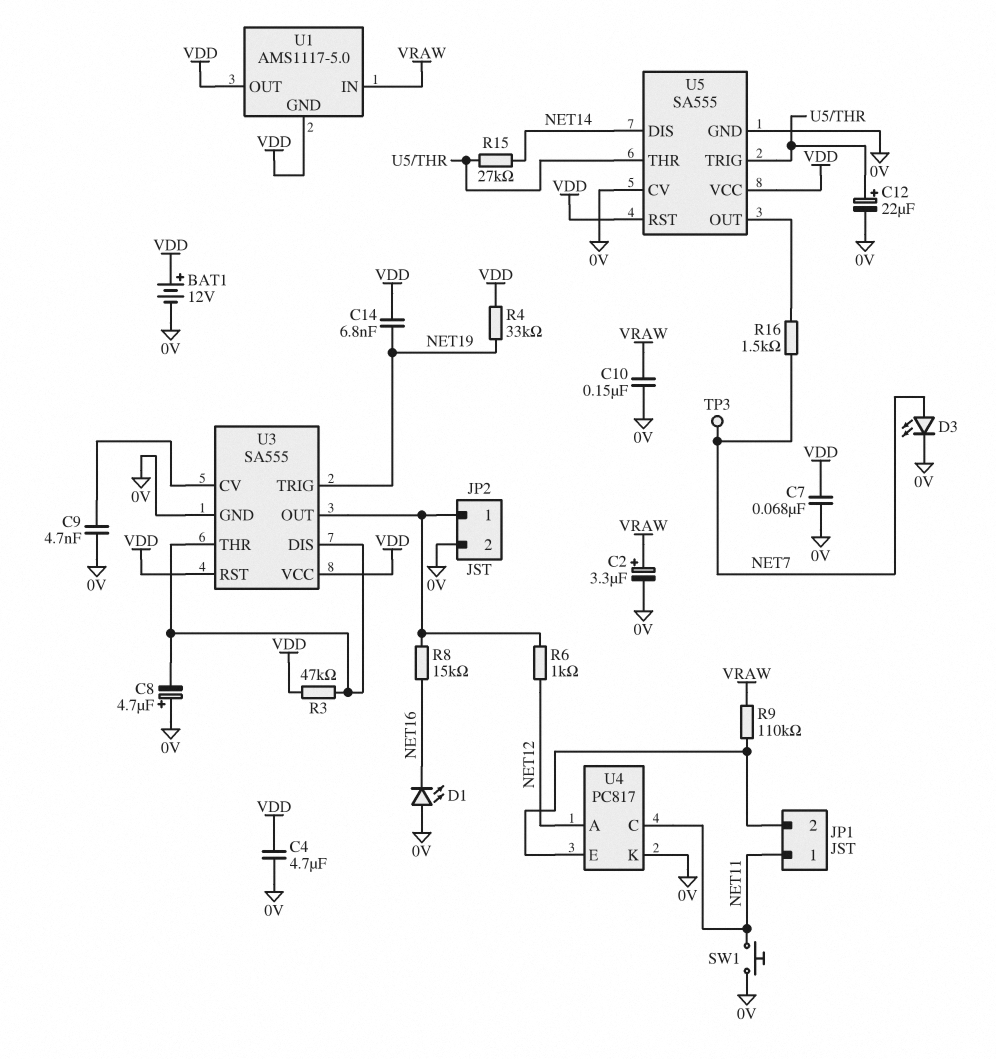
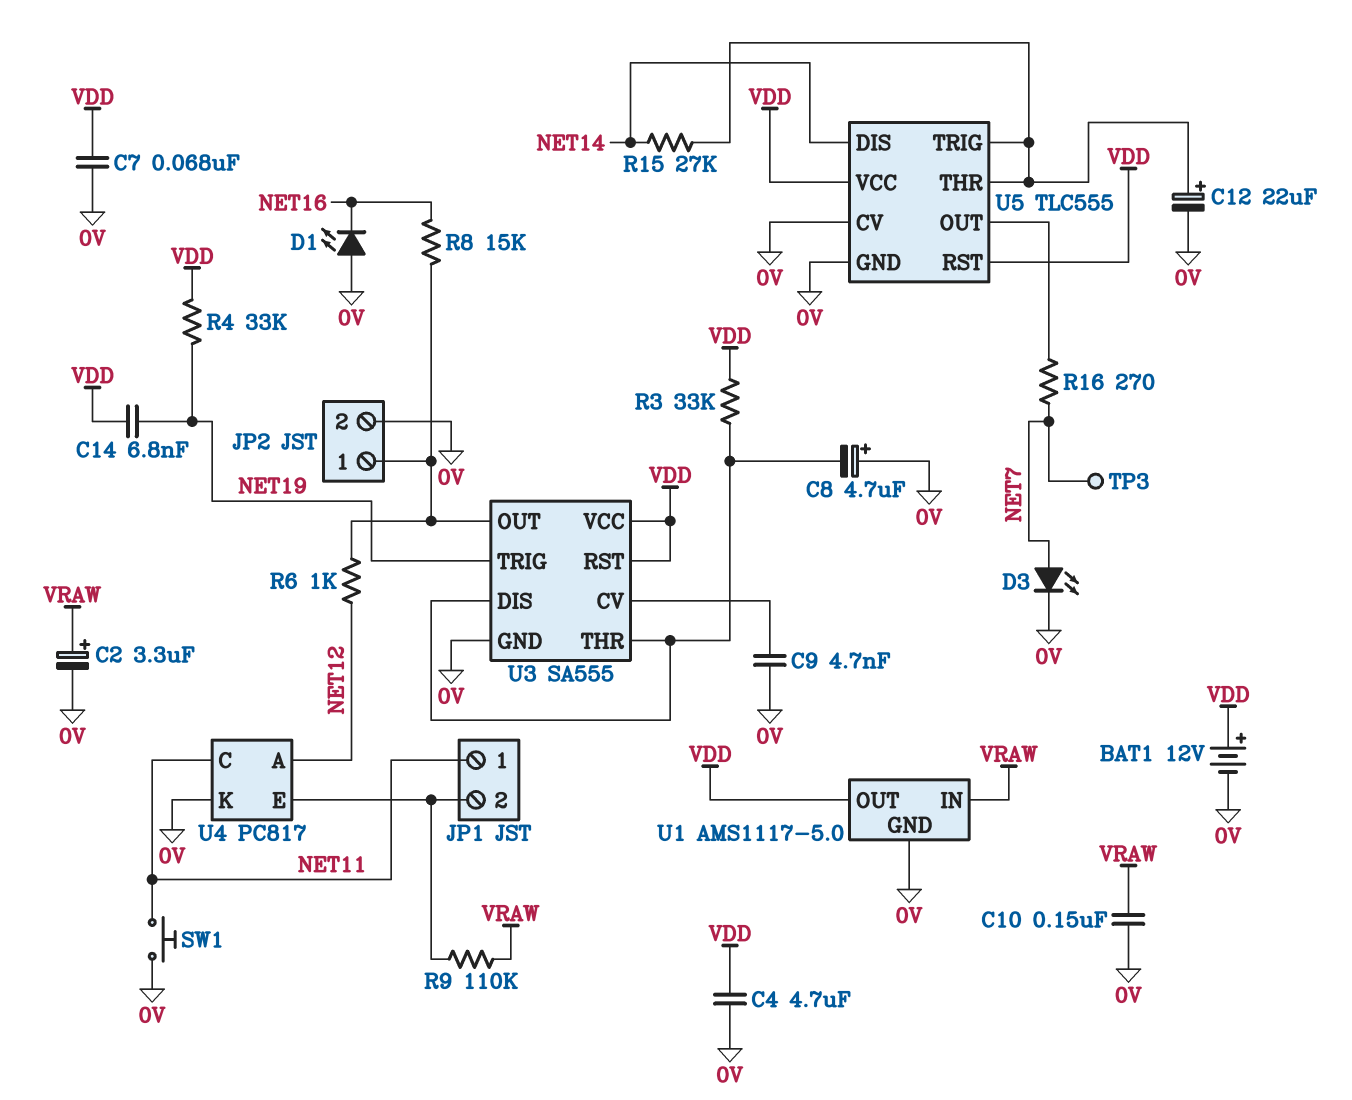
R3: 47k (U3/DIS, VDD) -> 33k (U3/DIS, VDD)
R16: 1.5k (NET7, U5/OUT) -> 270 (NET7, U5/OUT)
U1 pin GND: VDD -> 0V
U5: SA555 -> TLC555

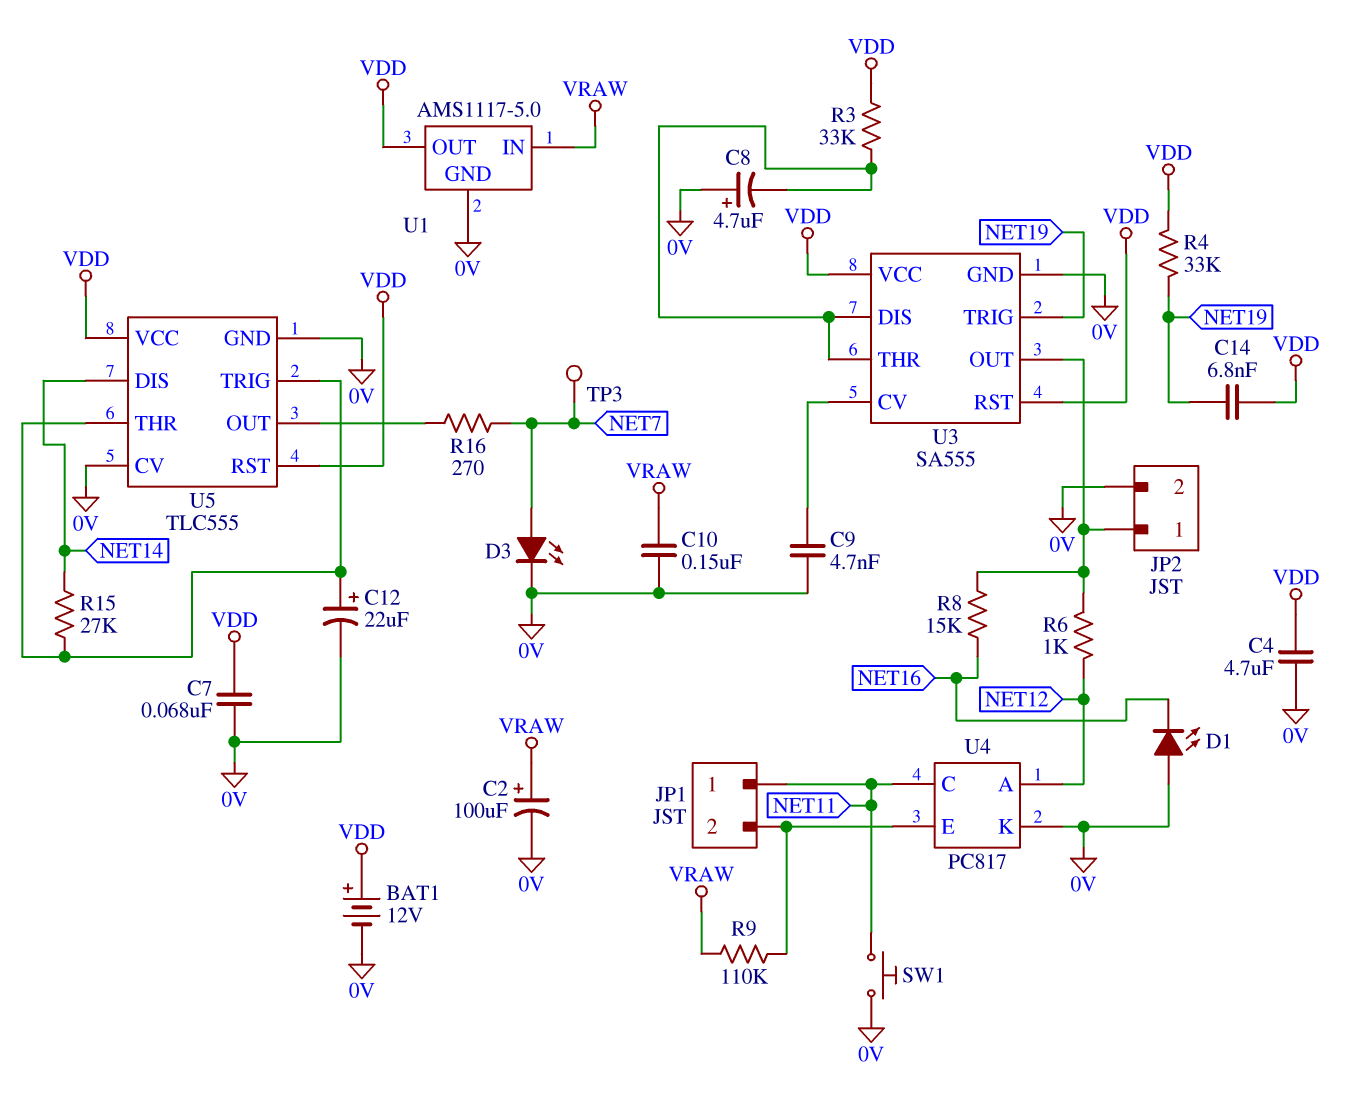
C2: 3.3uF (plus VRAW, minus 0V) -> 100uF (plus VRAW, minus 0V)

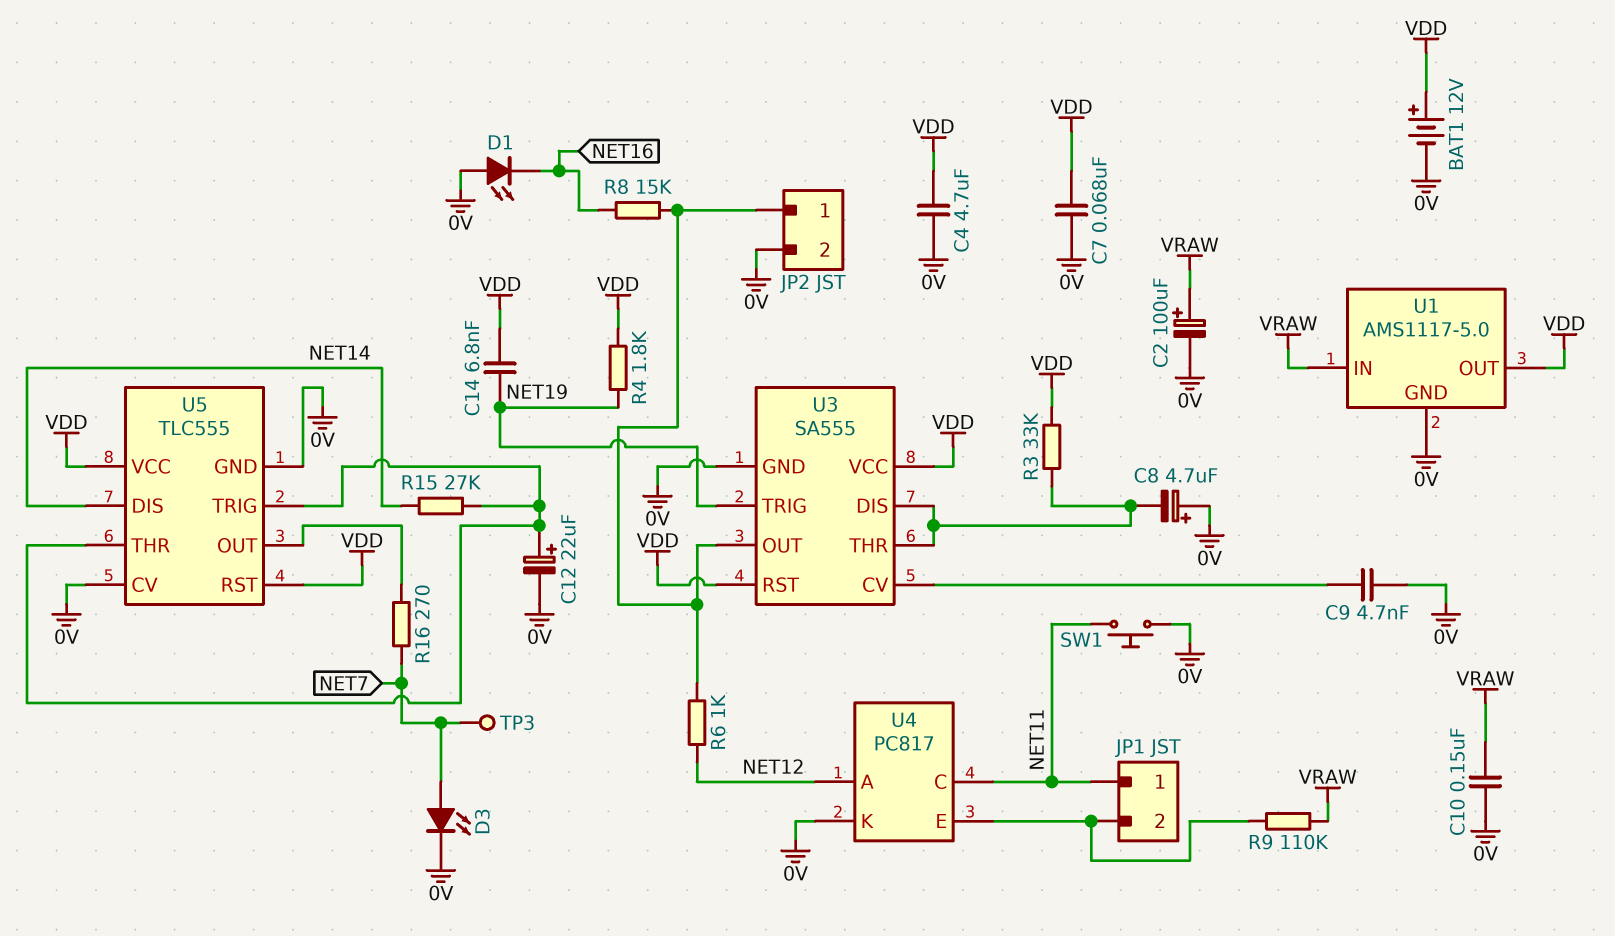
R4: 33k (NET19, VDD) -> 1.8k (NET19, VDD)

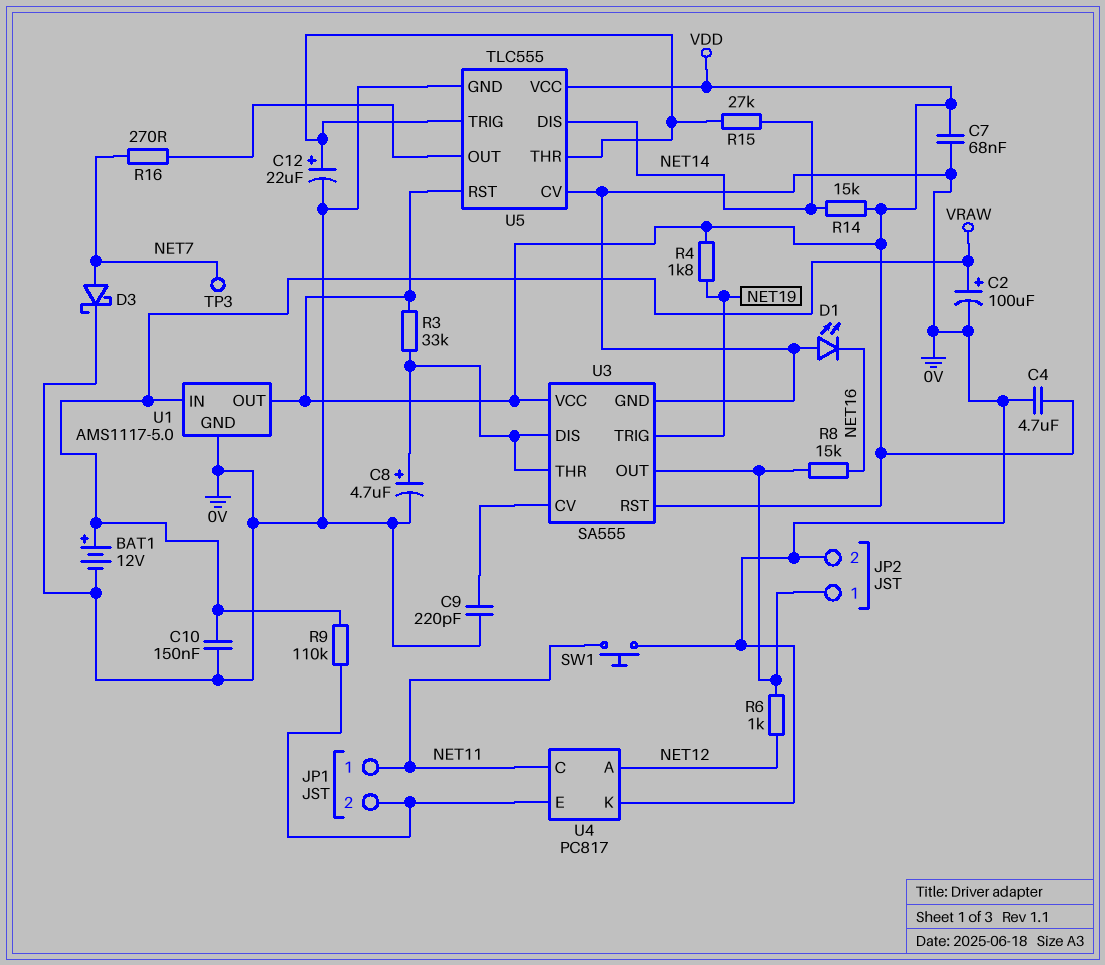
BAT1: 12V (plus VDD, minus 0V) -> 12V (plus VRAW, minus 0V)
C8: 4.7uF (plus 0V, minus U3/DIS) -> 4.7uF (plus U3/DIS, minus 0V)
C9: 4.7nF (0V, U3/CV) -> 220pF (0V, U3/CV)
C14: 6.8nF (NET19, VDD) -> none
D3: LED (A NET7, K 0V) -> schottky (A NET7, K 0V)
R14: none -> 15k (NET14, VDD)

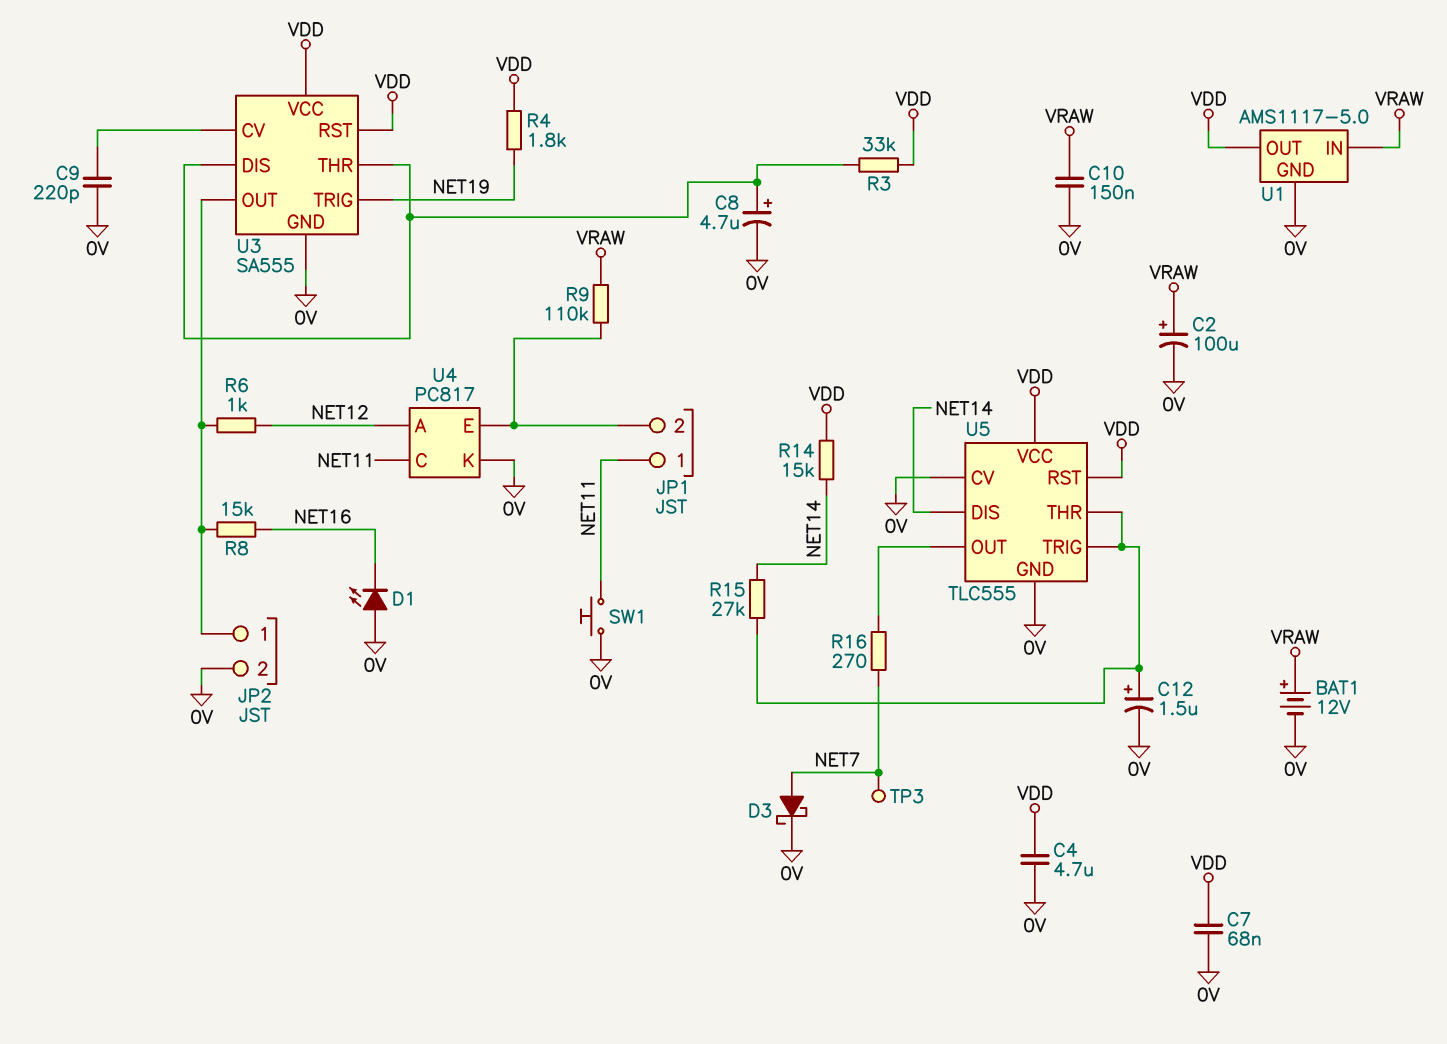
C12: 22uF (plus U5/THR, minus 0V) -> 1.5uF (plus U5/THR, minus 0V)

